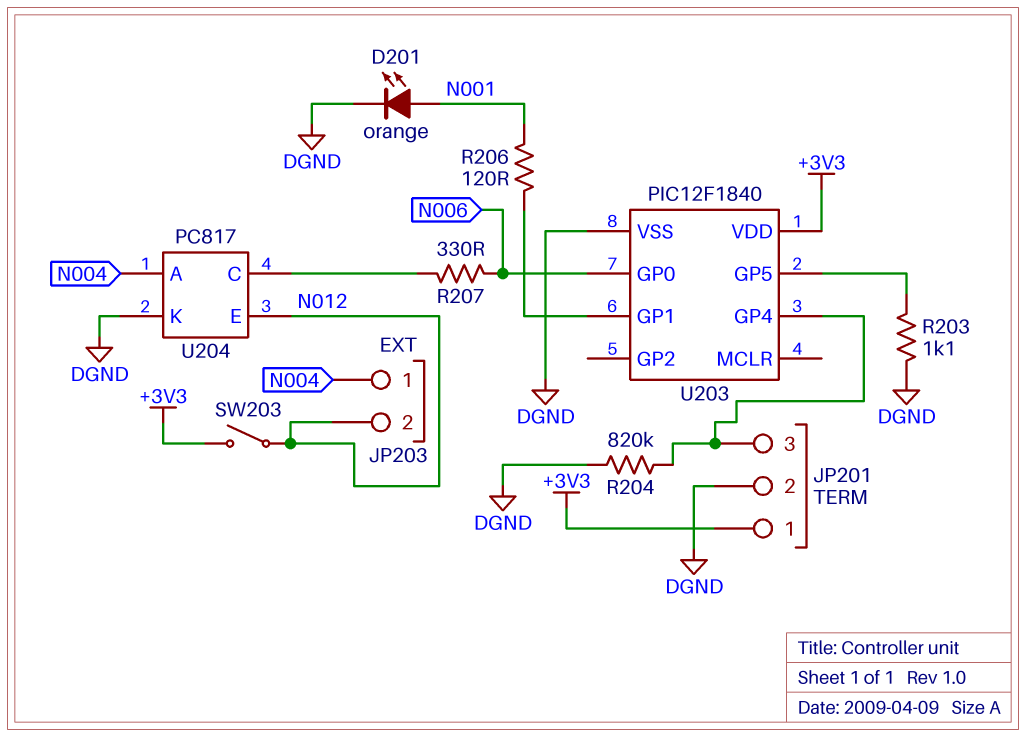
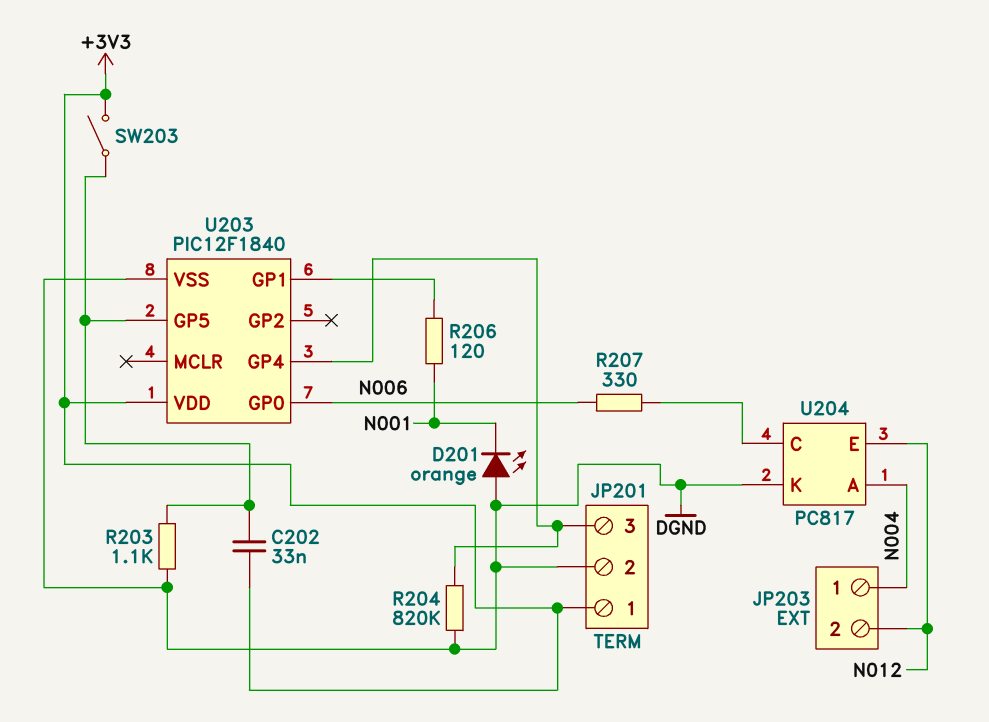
C202: none -> 33nF (+3V3, U203/GP5)
D201: LED orange (A N001, K DGND) -> LED orange (A DGND, K N001)
SW203: switch (+3V3, N012) -> switch (+3V3, U203/GP5)

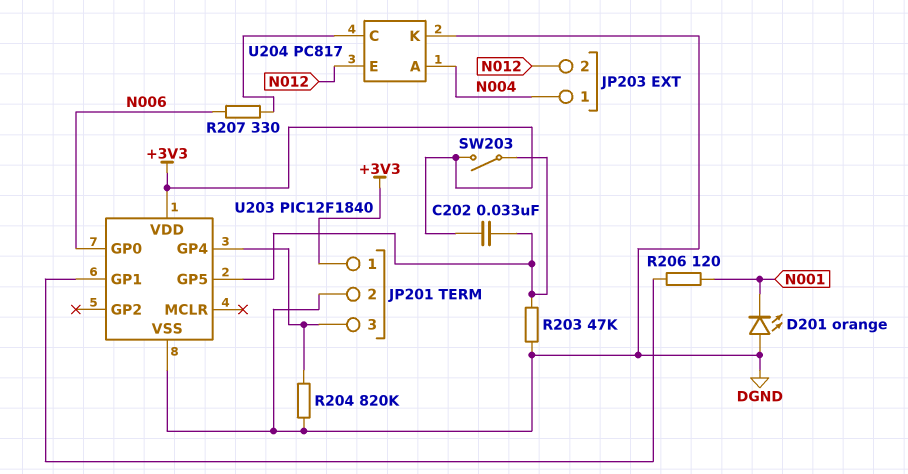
R203: 1.1k (DGND, U203/GP5) -> 47k (DGND, U203/GP5)

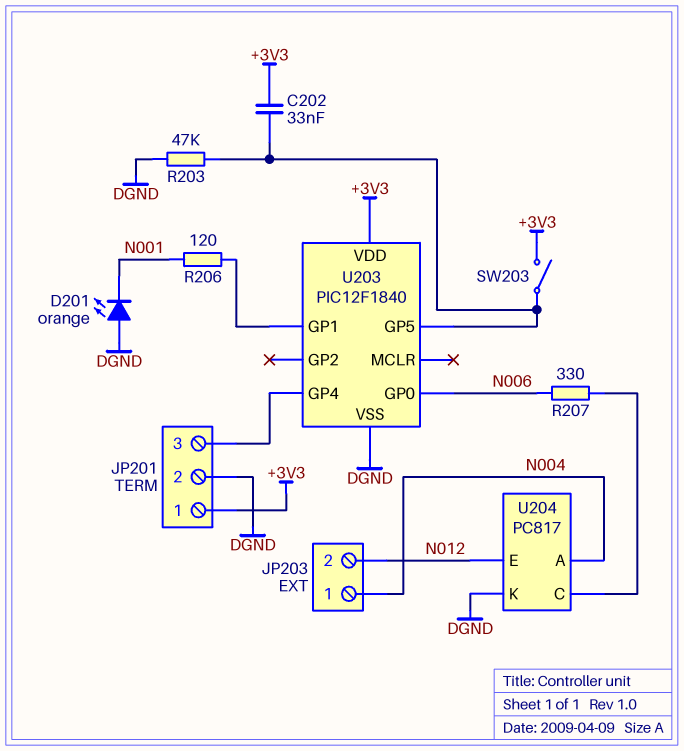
R204: 820k (DGND, JP201/3) -> none

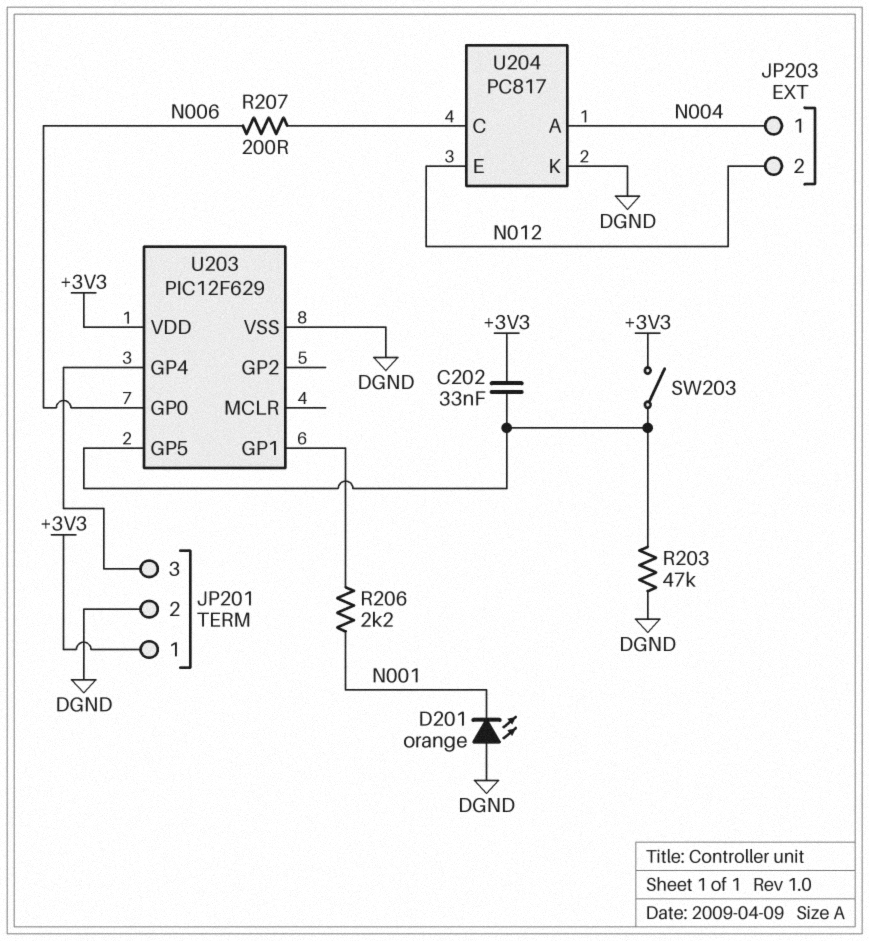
R206: 120 (N001, U203/GP1) -> 2.2k (N001, U203/GP1)
R207: 330 (N006, U204/C) -> 200 (N006, U204/C)
U203: PIC12F1840 -> PIC12F629

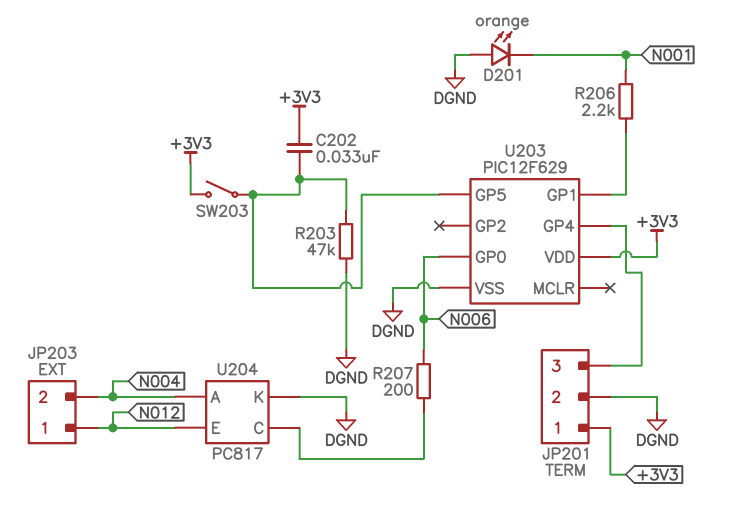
JP203 pin 1: N004 -> N012
JP203 pin 2: N012 -> N004

